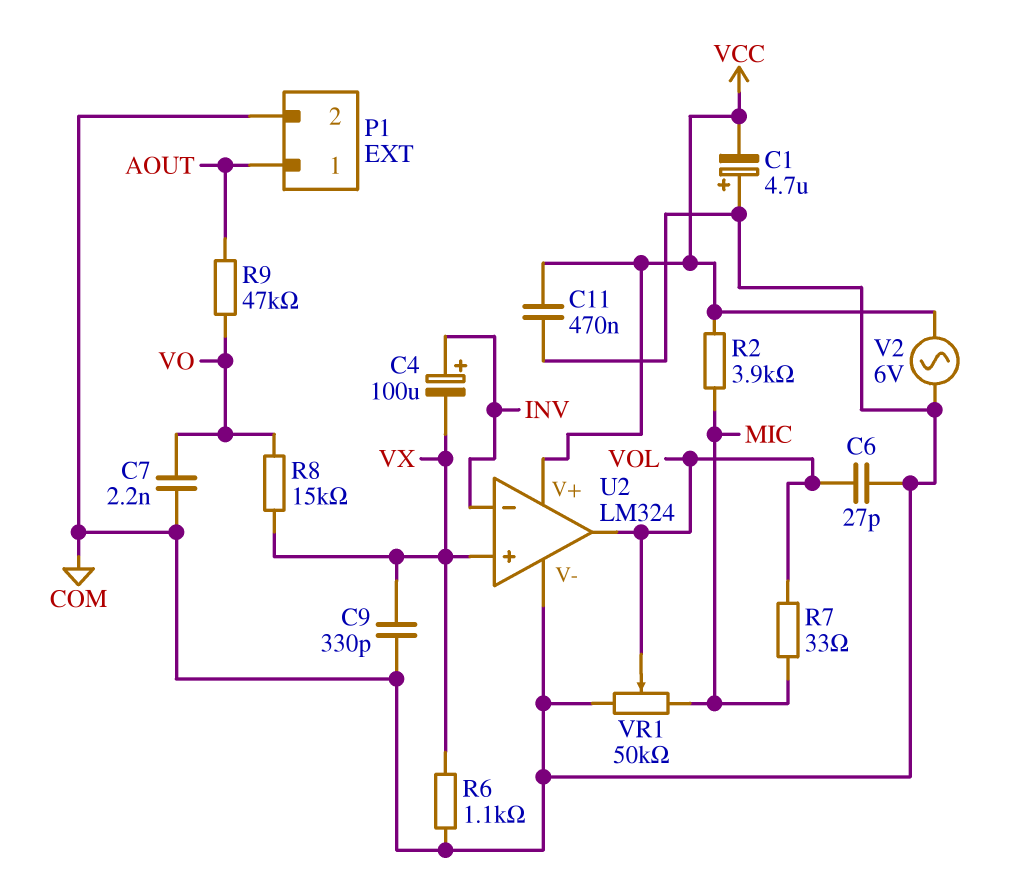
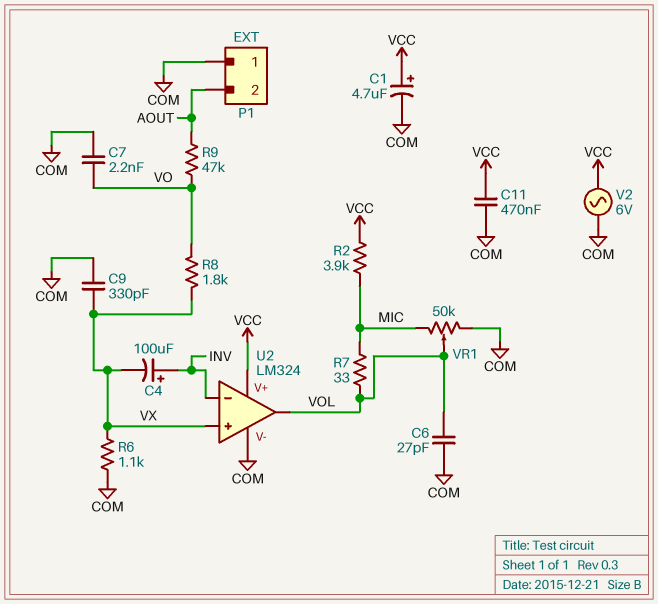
C1: 4.7uF (plus COM, minus VCC) -> 4.7uF (plus VCC, minus COM)
P1 pin 1: AOUT -> COM
P1 pin 2: COM -> AOUT
R8: 15k (VO, VX) -> 1.8k (VO, VX)

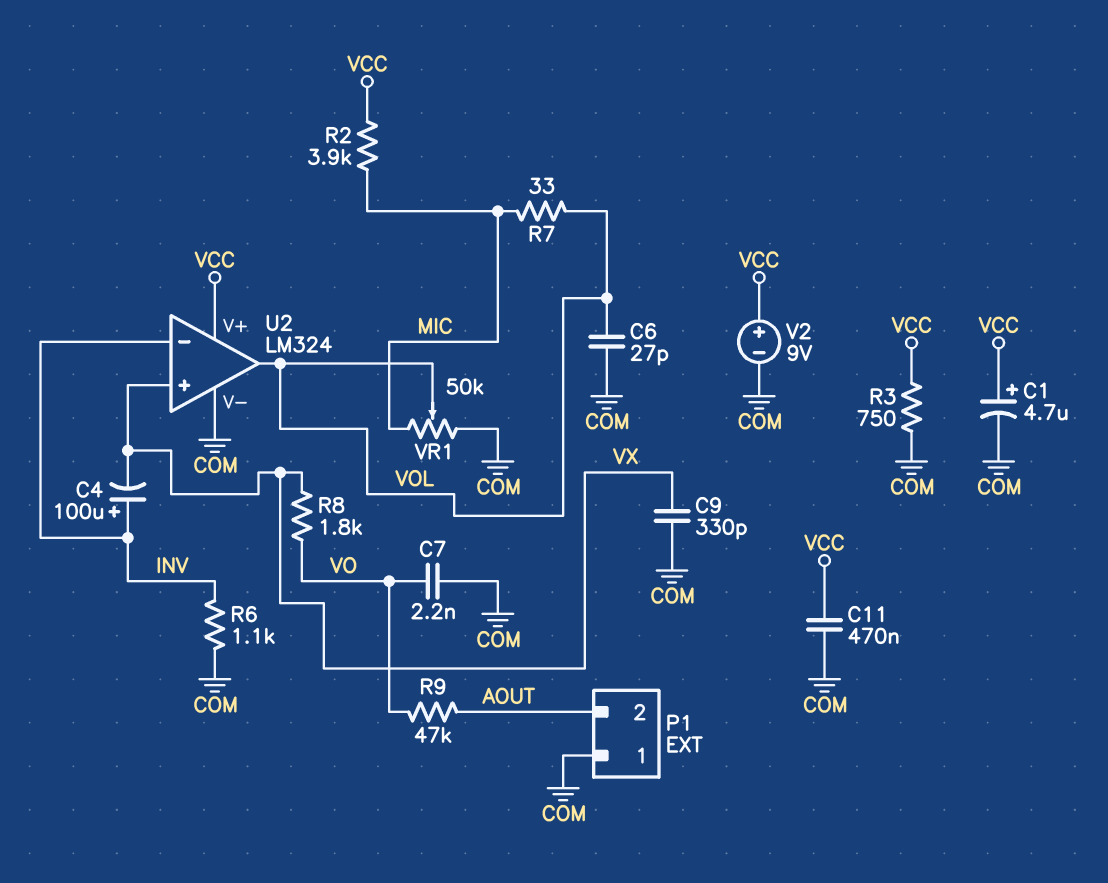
R3: none -> 750 (COM, VCC)
R6: 1.1k (COM, VX) -> 1.1k (COM, INV)
V2: AC 6V (COM, VCC) -> 9V (plus VCC, minus COM)

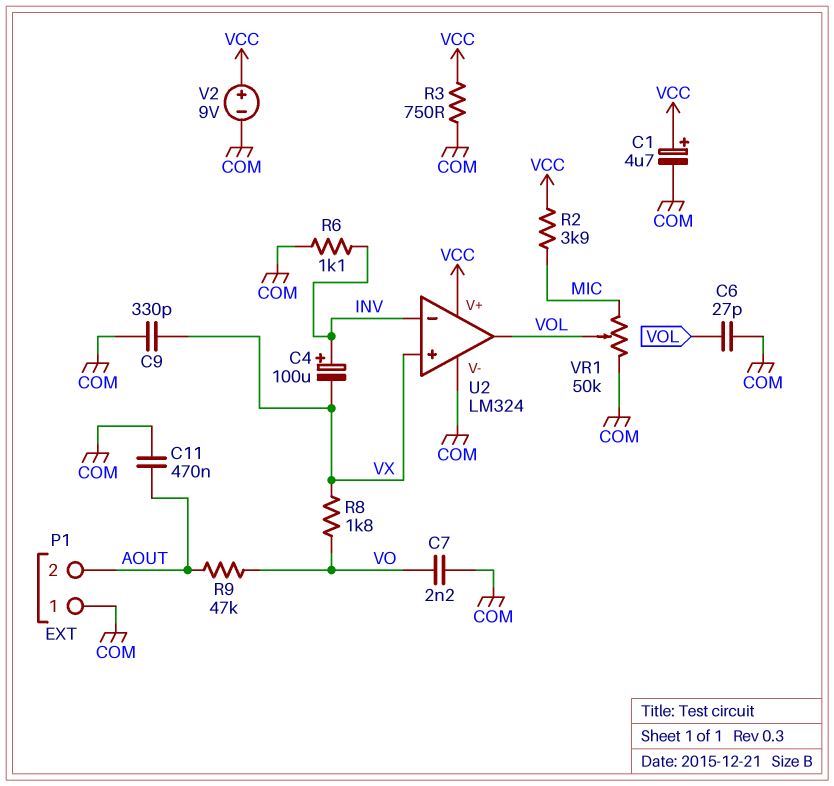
C11: 470nF (COM, VCC) -> 470nF (AOUT, COM)
R7: 33 (MIC, VOL) -> none

